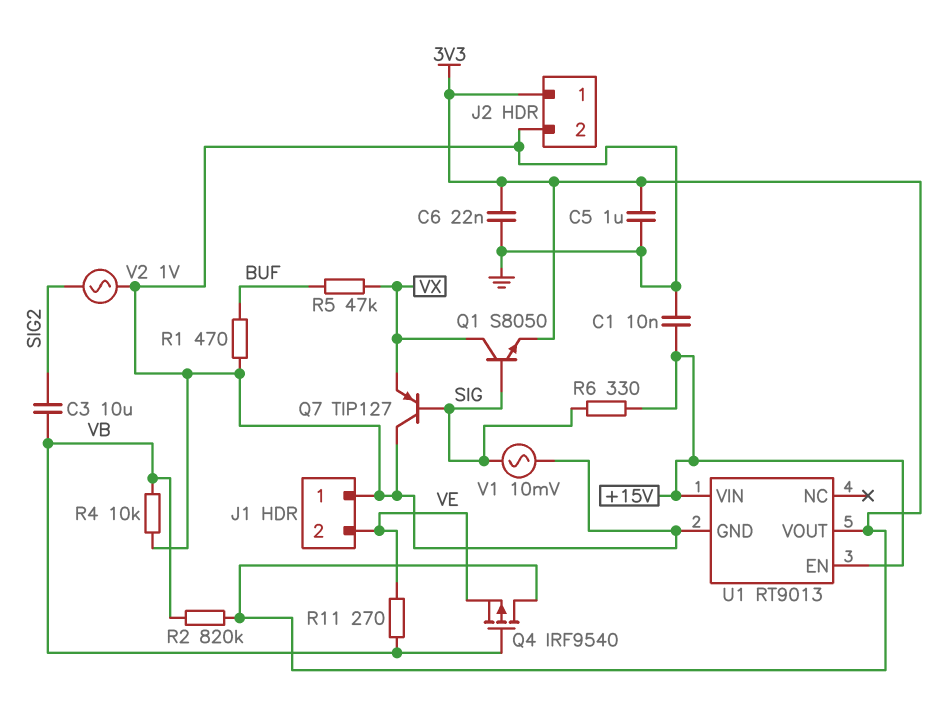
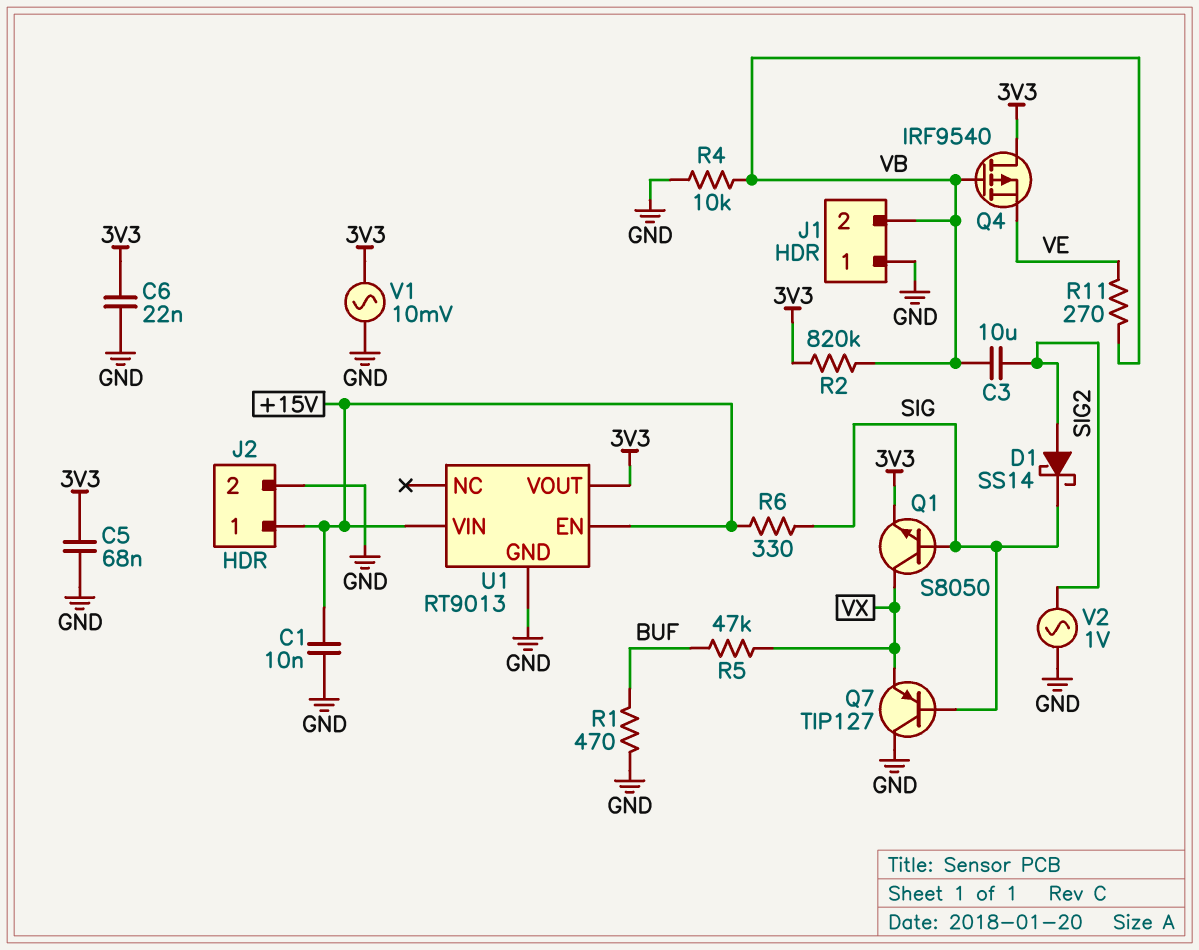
C5: 1uF (3V3, GND) -> 68nF (3V3, GND)
D1: none -> schottky SS14 (A SIG2, K SIG)
J1 pin 2: VE -> VB
J2 pin 1: 3V3 -> +15V
V1: AC 10mV (GND, SIG) -> AC 10mV (3V3, GND)

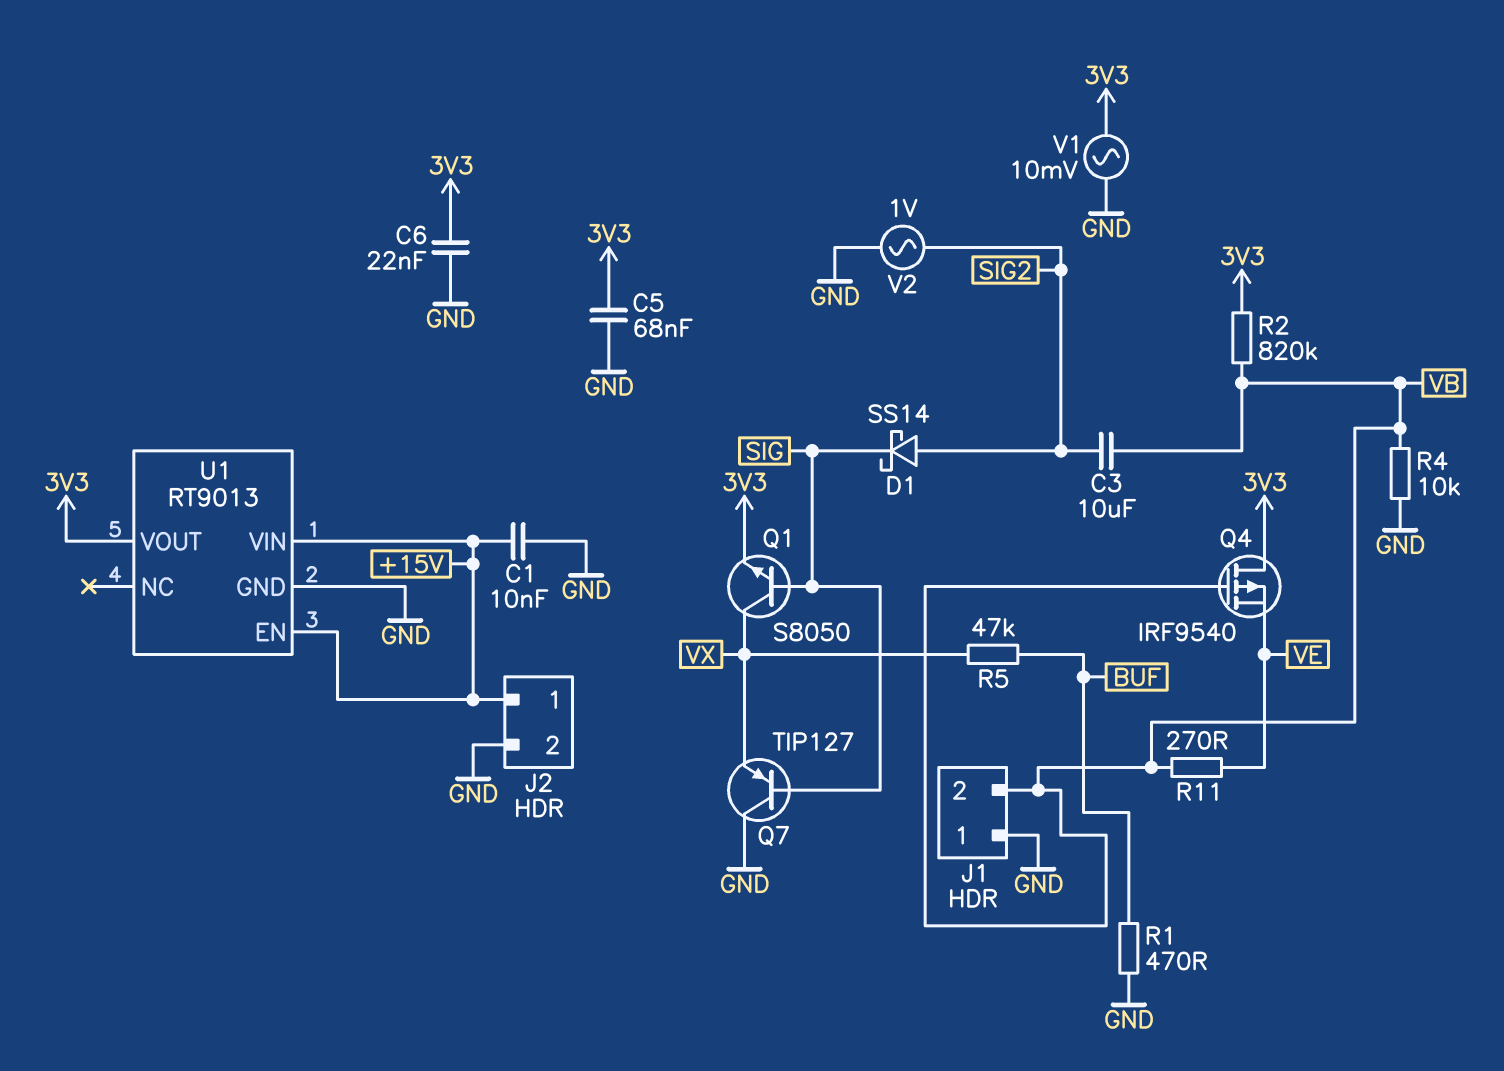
R6: 330 (+15V, SIG) -> none

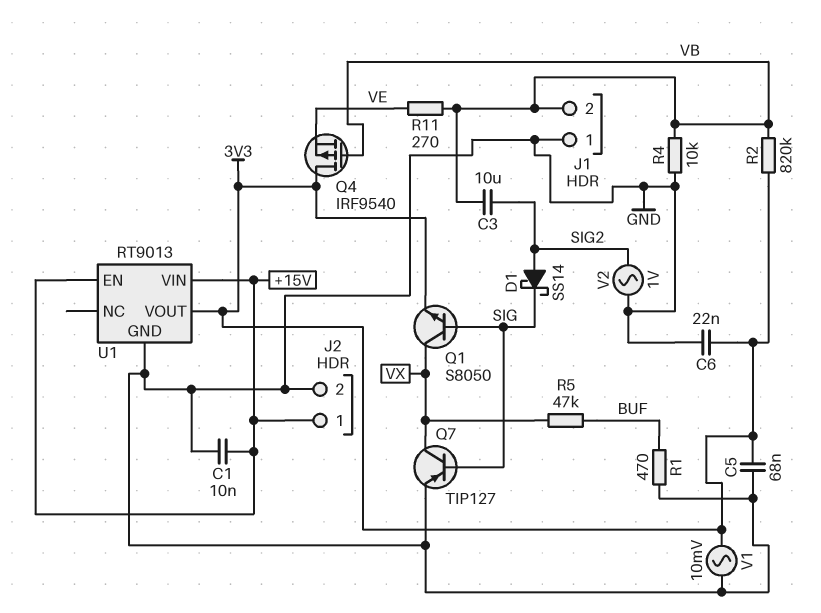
Q7: PNP TIP127 (B SIG, C GND, E VX) -> PNP TIP127 (B SIG, C VX, E GND)

